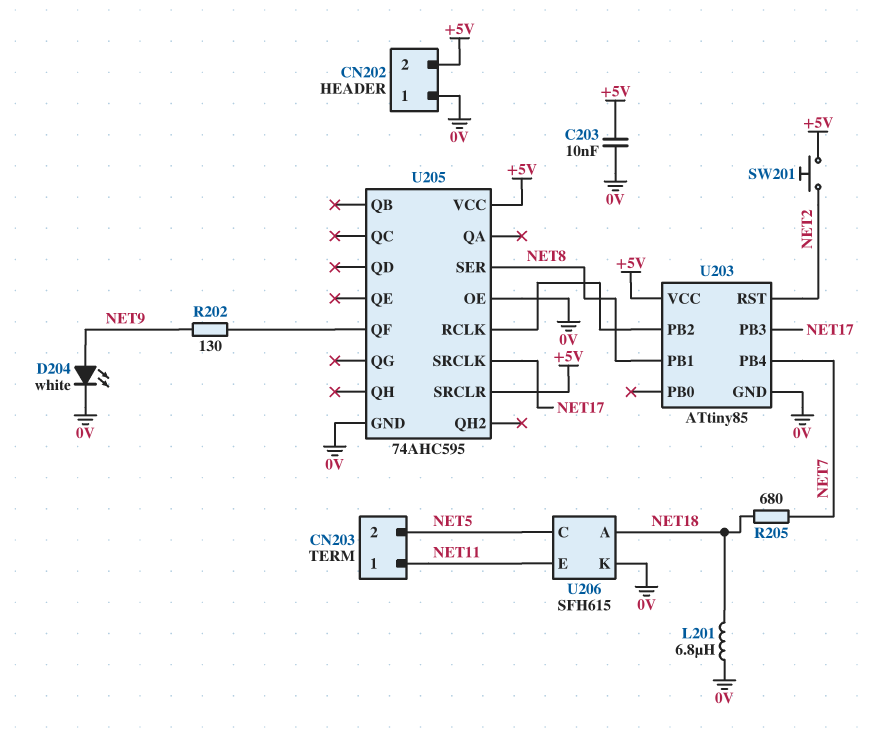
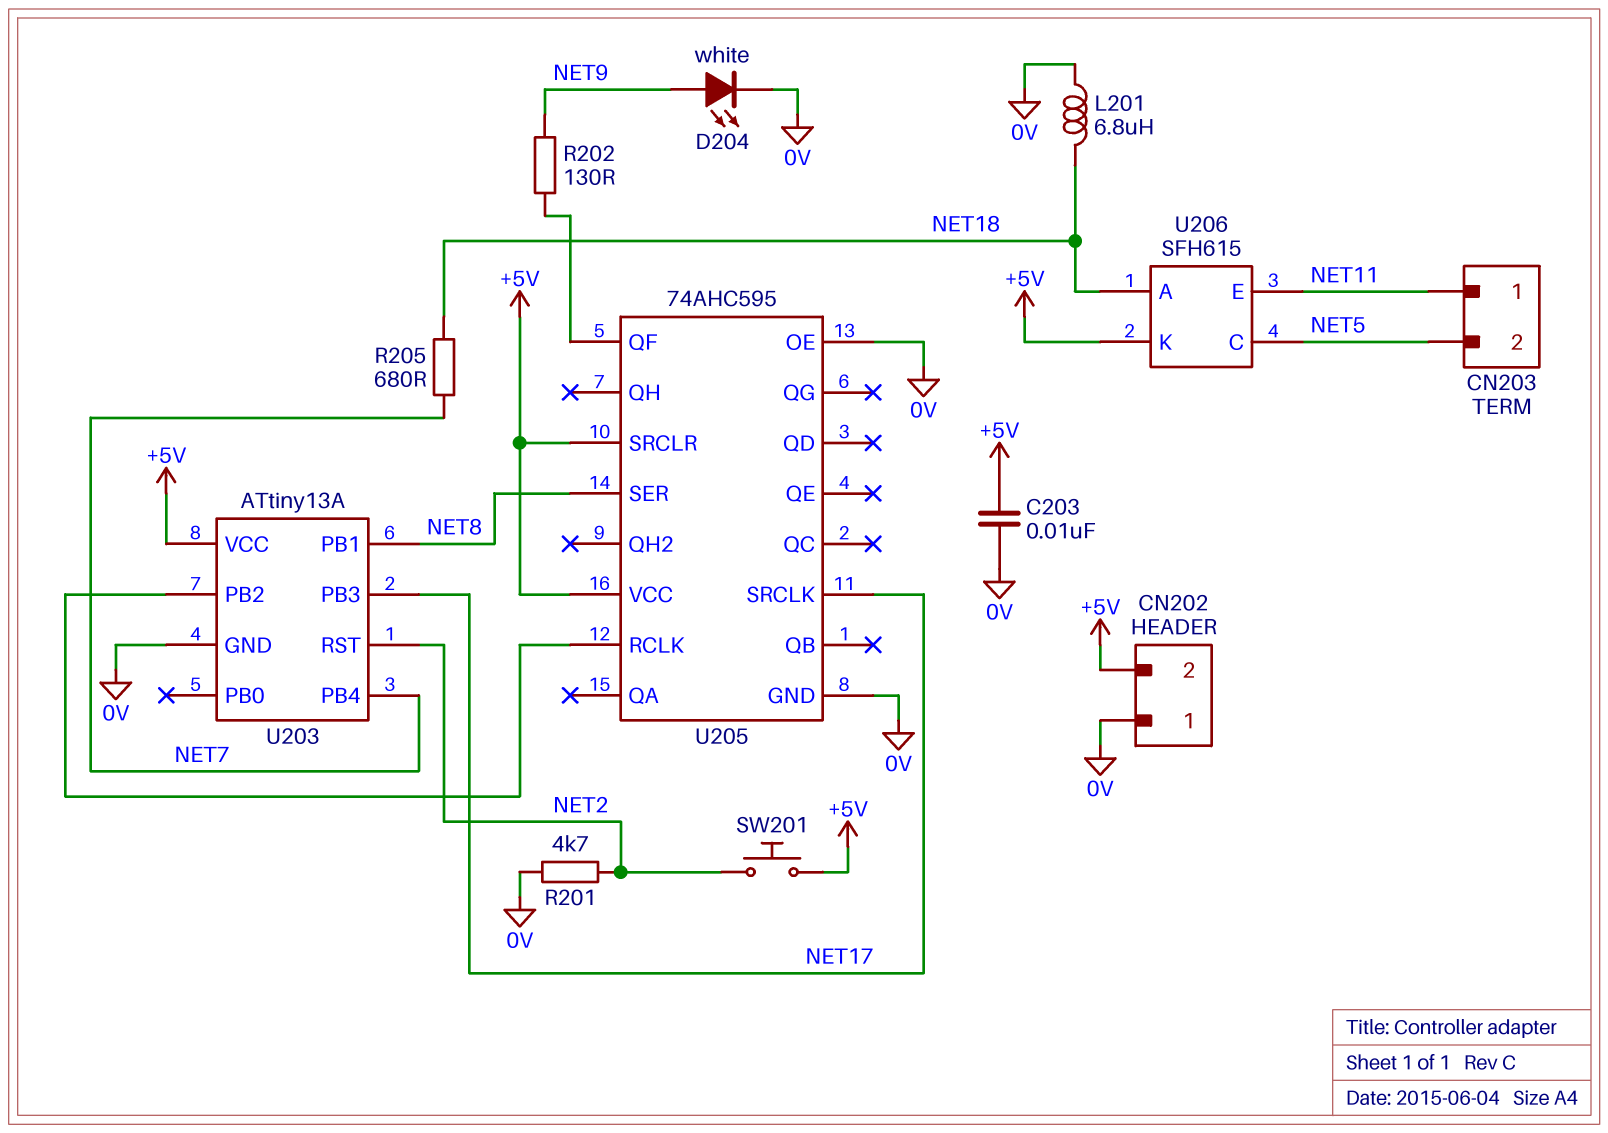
R201: none -> 4.7k (0V, NET2)
U203: ATtiny85 -> ATtiny13A
U206 pin K: 0V -> +5V

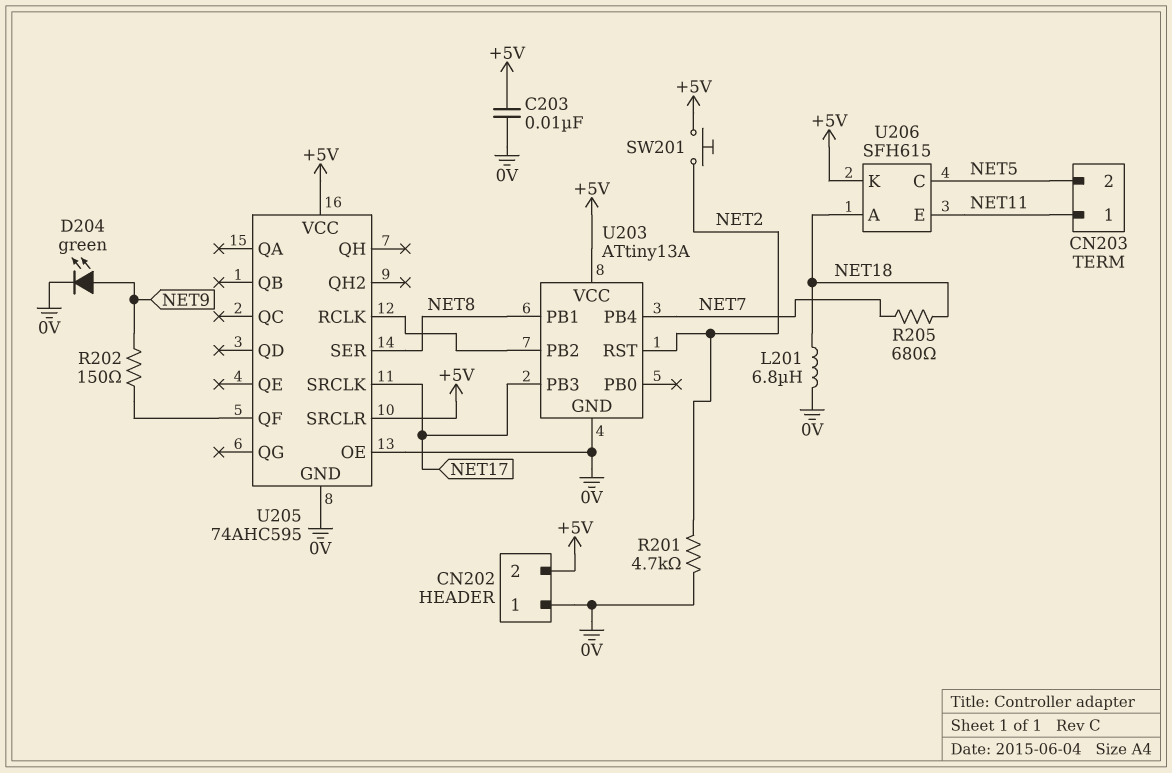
D204: LED white (A NET9, K 0V) -> LED green (A NET9, K 0V)
R202: 130 (NET9, U205/QF) -> 150 (NET9, U205/QF)

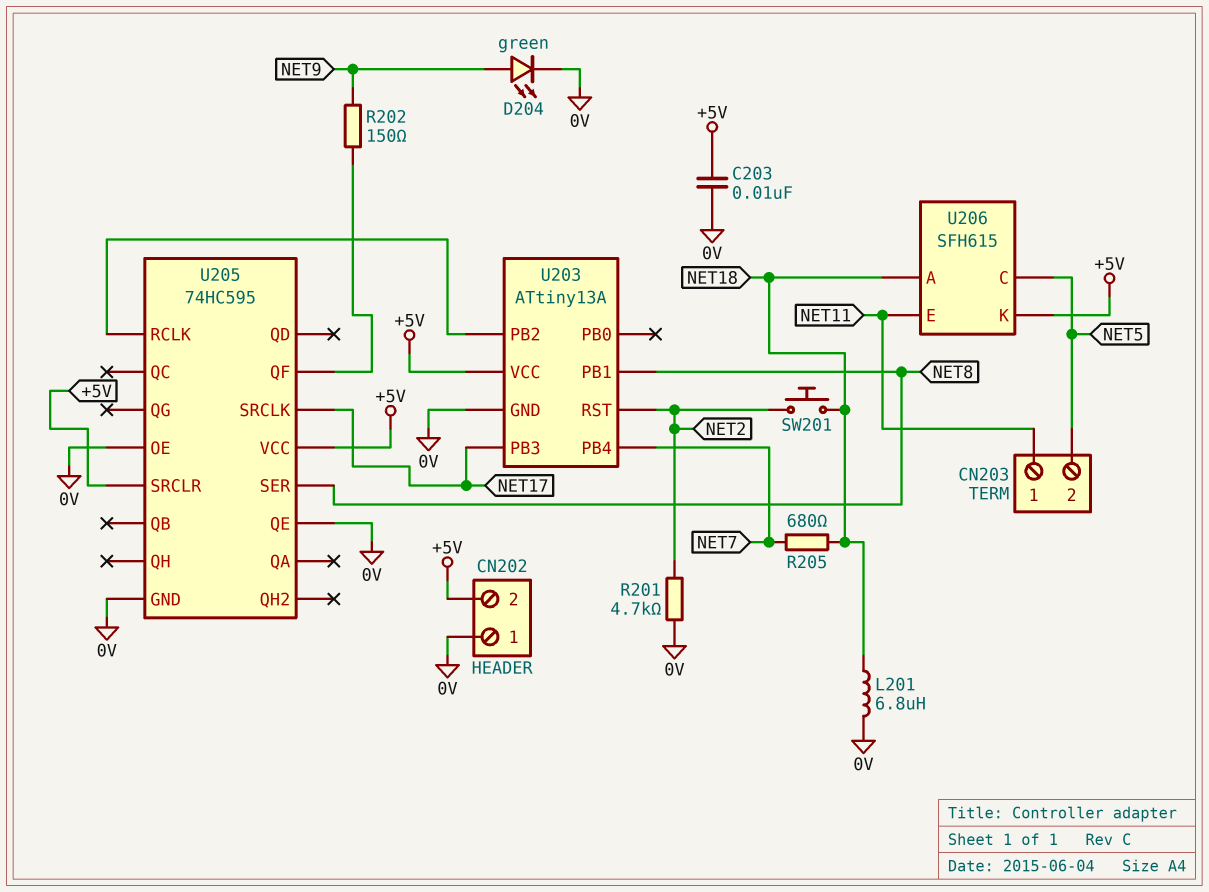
SW201: button (+5V, NET2) -> button (NET2, NET18)
U205: 74AHC595 -> 74HC595
U205 pin QE: none -> 0V

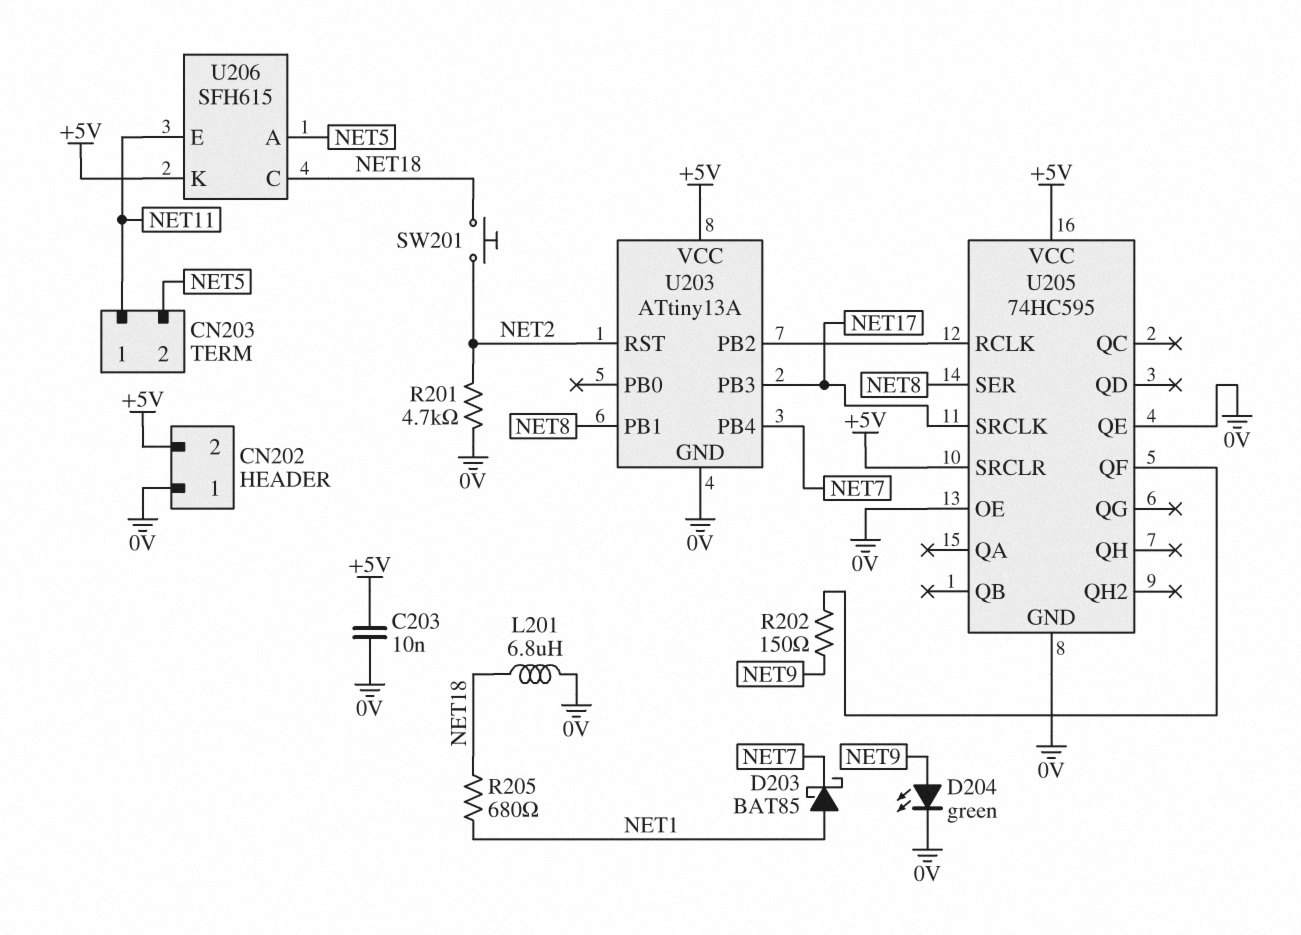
D203: none -> schottky BAT85 (A NET1, K NET7)
R205: 680 (NET7, NET18) -> 680 (NET1, NET18)
U206 pin A: NET18 -> NET5
U206 pin C: NET5 -> NET18

